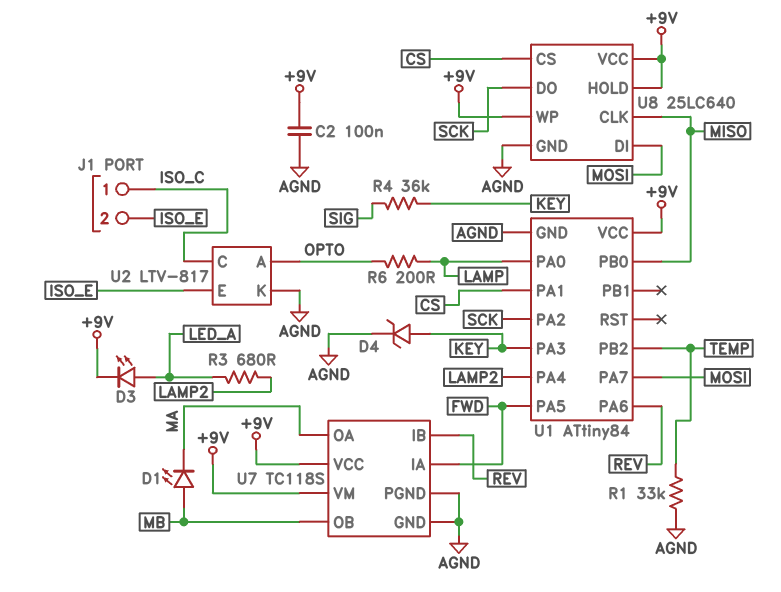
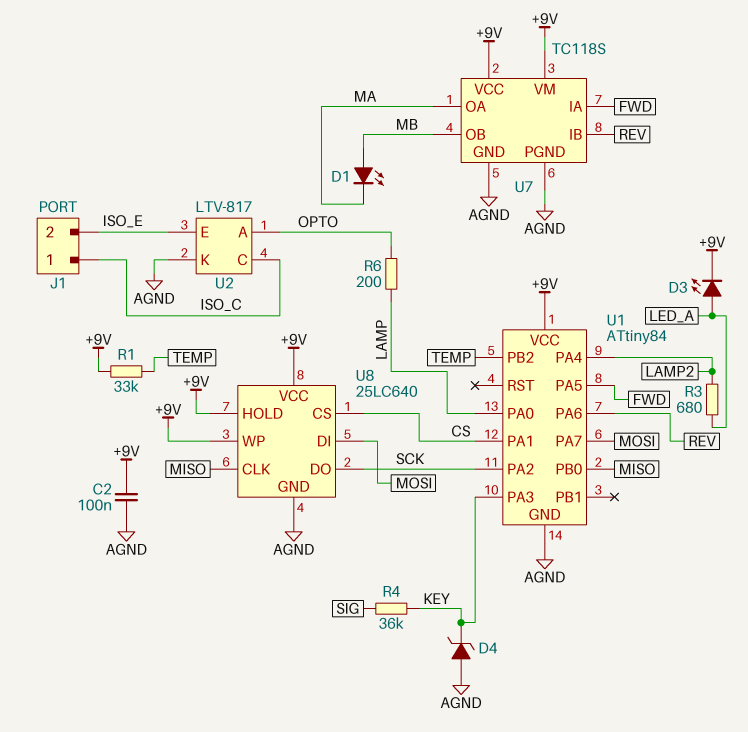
D4: zener (A KEY, K AGND) -> zener (A AGND, K KEY)
R1: 33k (AGND, TEMP) -> 33k (+9V, TEMP)

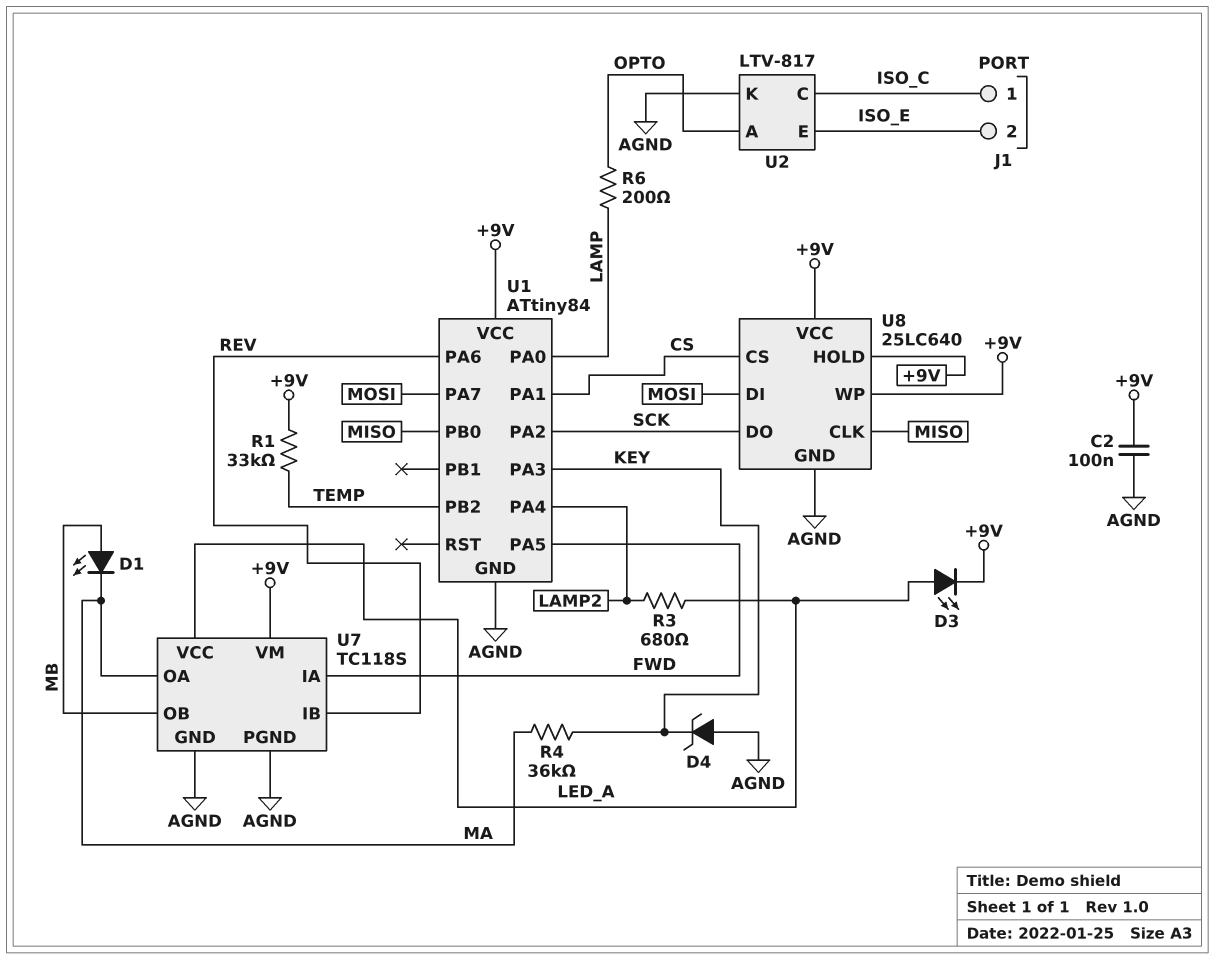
R4: 36k (KEY, SIG) -> 36k (KEY, MA)
U7 pin VCC: +9V -> LED_A

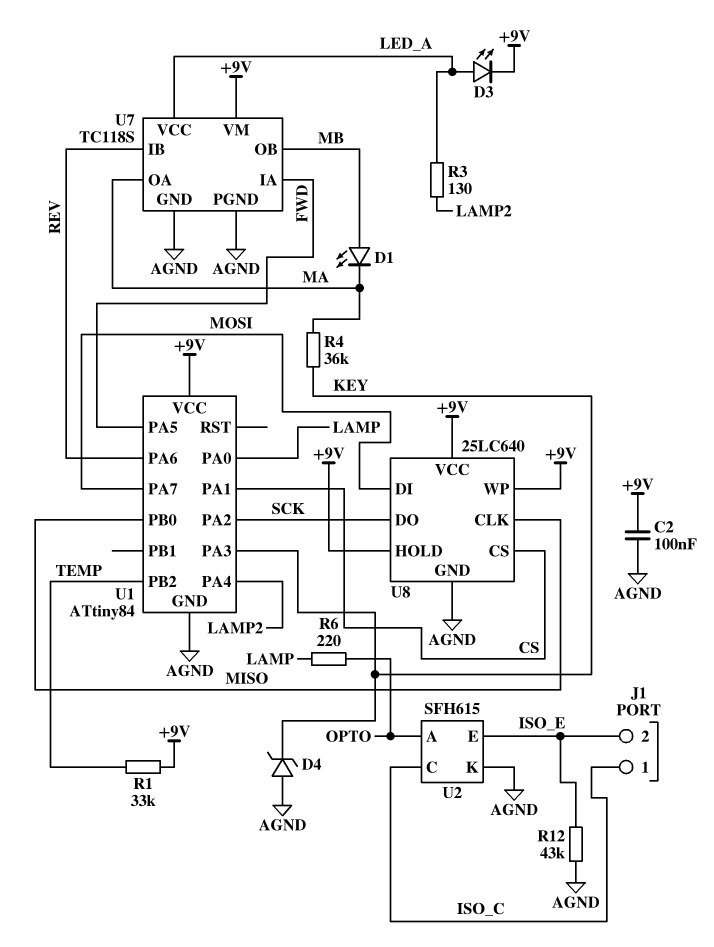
R3: 680 (LAMP2, LED_A) -> 130 (LAMP2, LED_A)
R6: 200 (LAMP, OPTO) -> 220 (LAMP, OPTO)
R12: none -> 43k (AGND, ISO_E)
U2: LTV-817 -> SFH615

